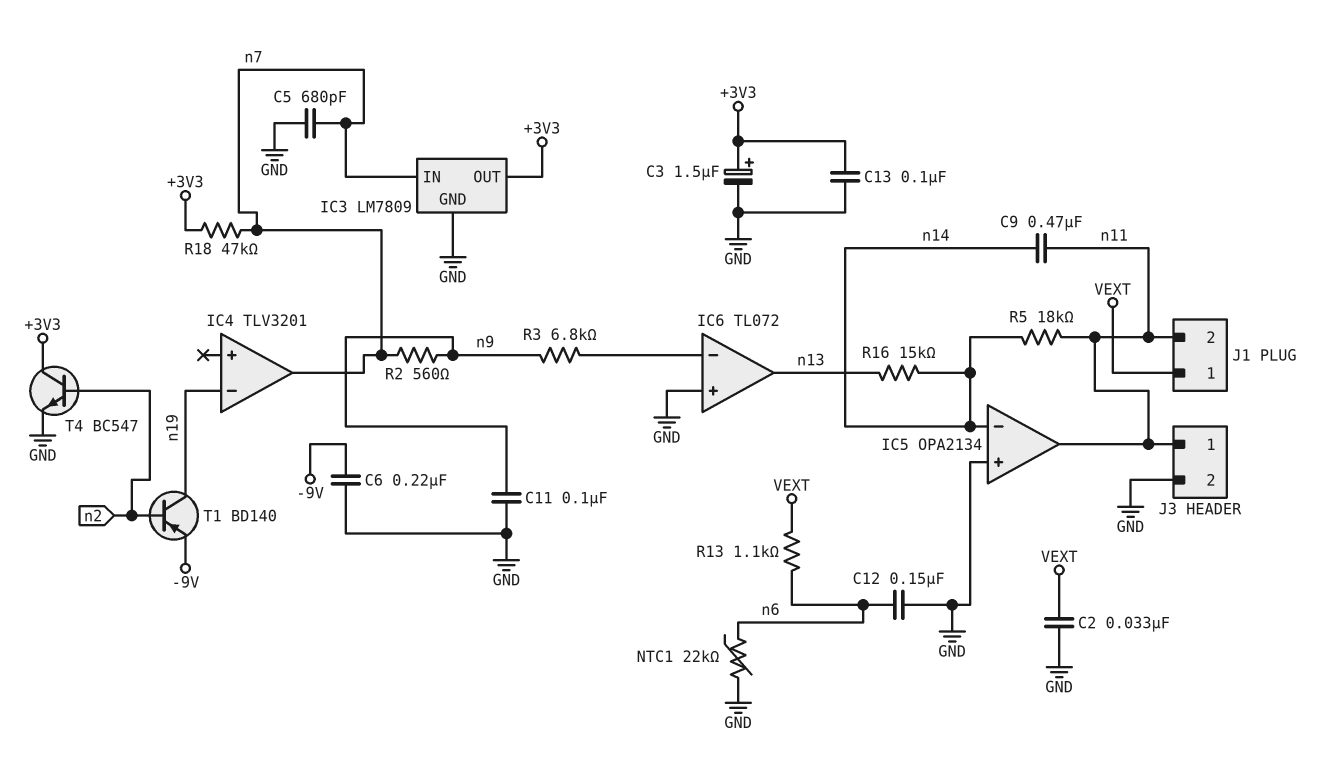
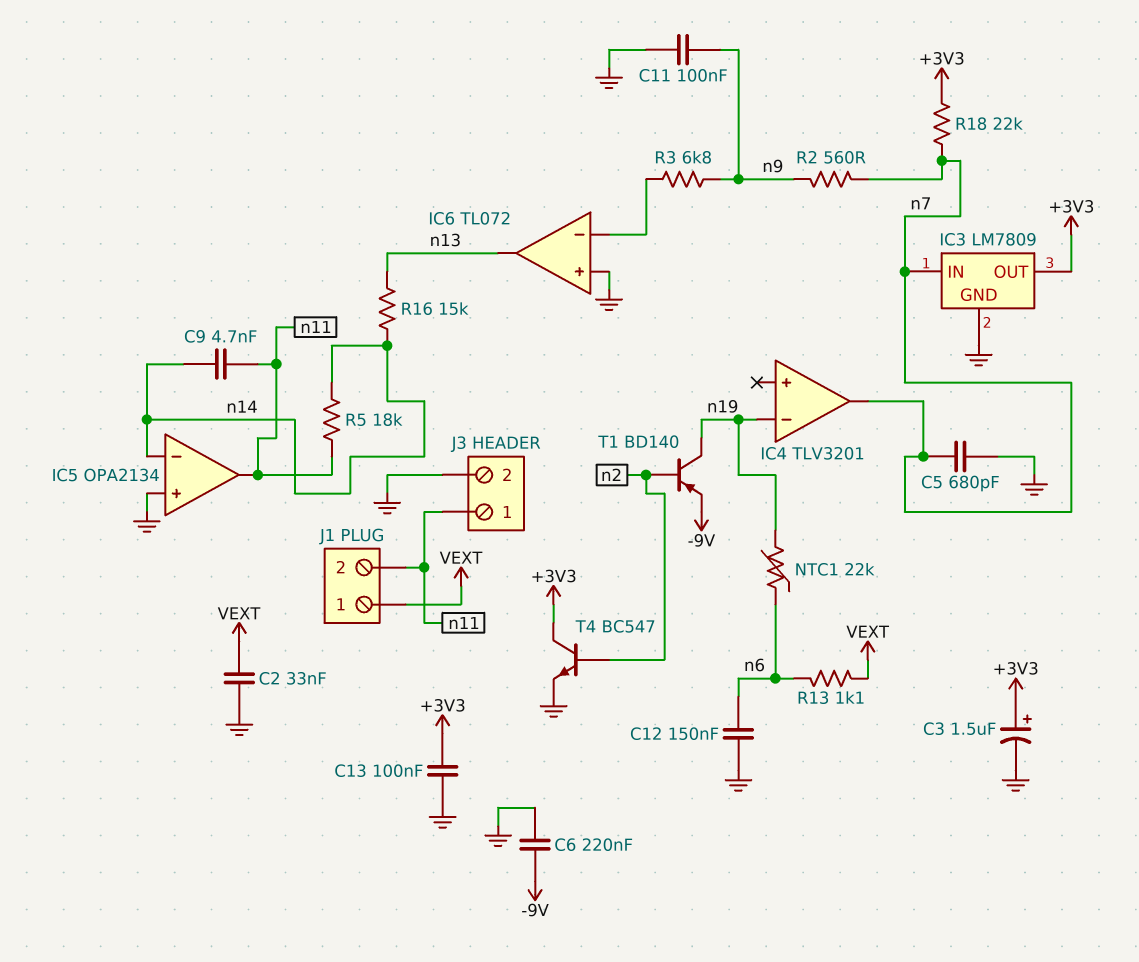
C9: 470nF (n11, n14) -> 4.7nF (n11, n14)
NTC1: 22k (GND, n6) -> 22k (n6, n19)
R18: 47k (+3V3, n7) -> 22k (+3V3, n7)

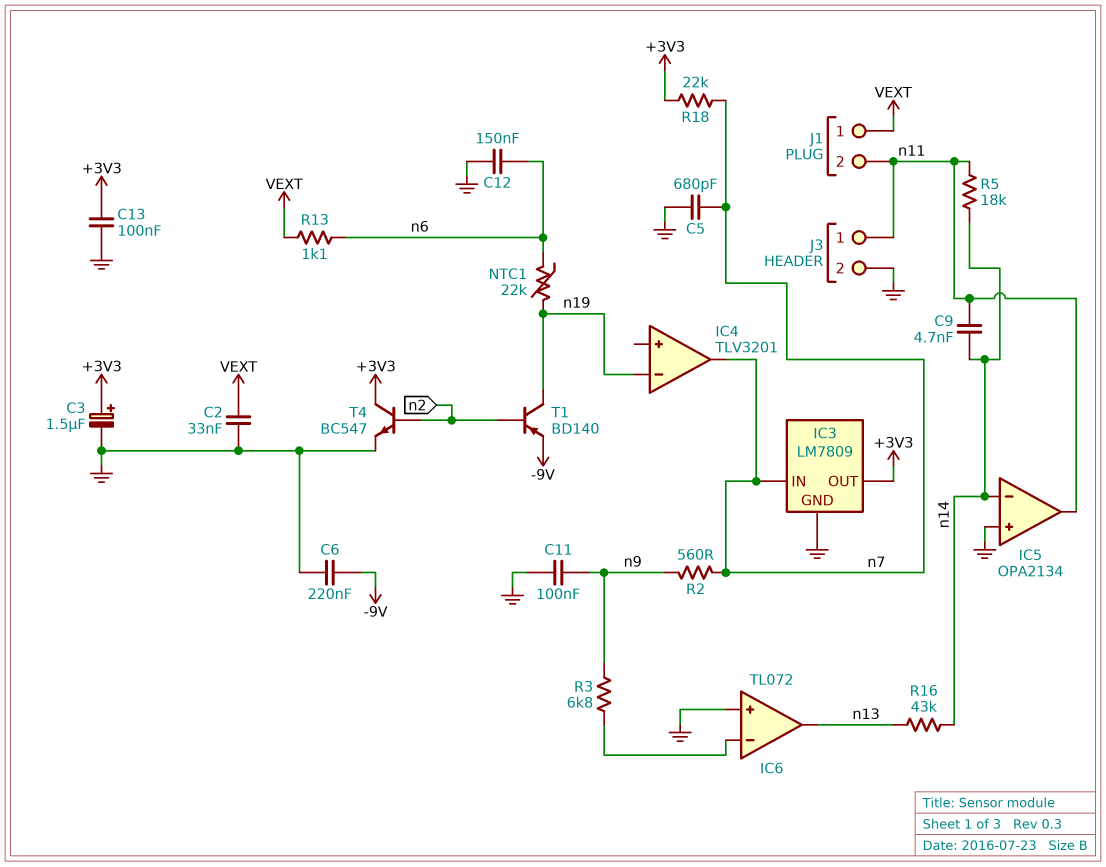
R16: 15k (n13, n14) -> 43k (n13, n14)

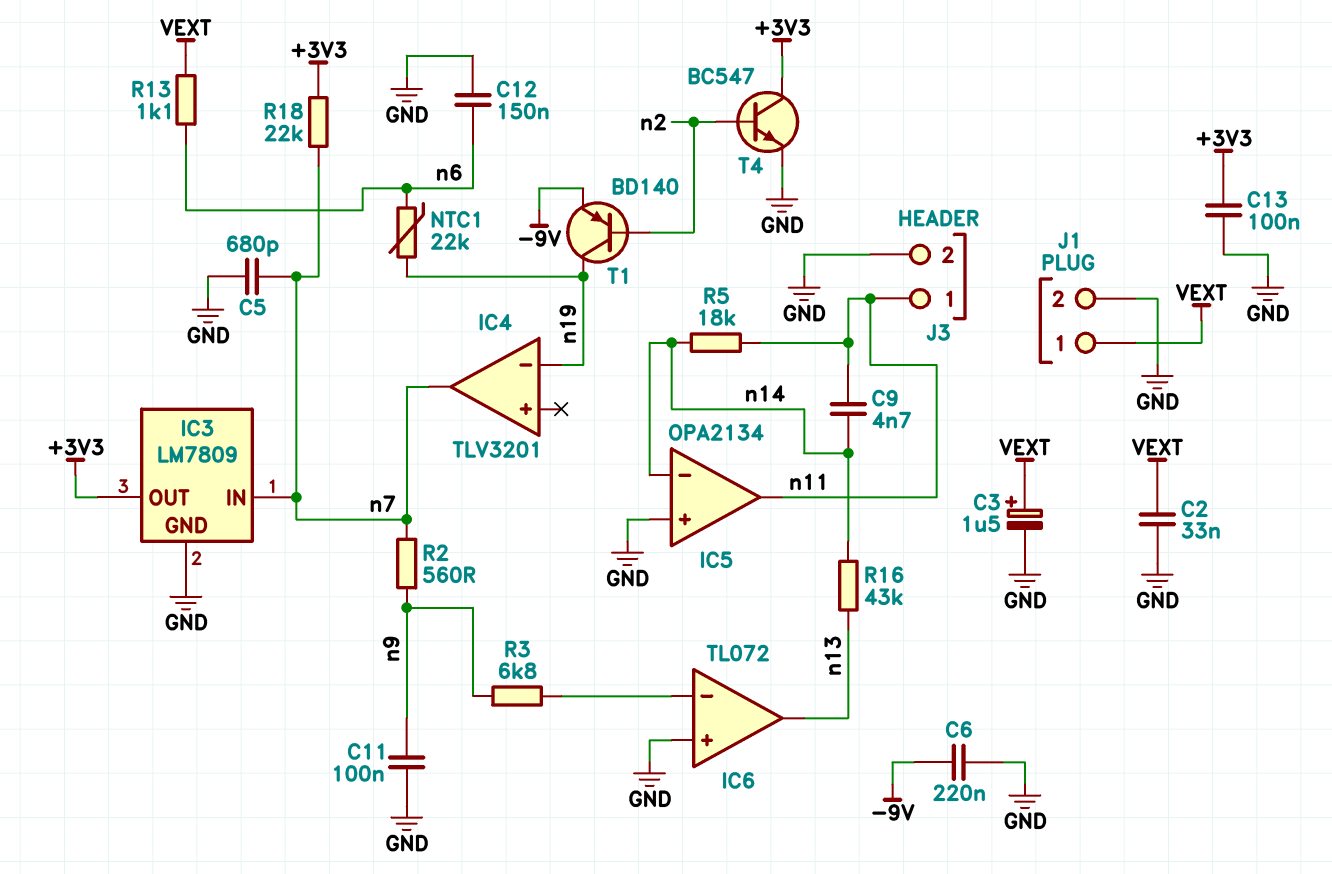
C3: 1.5uF (plus +3V3, minus GND) -> 1.5uF (plus VEXT, minus GND)
J1 pin 2: n11 -> GND

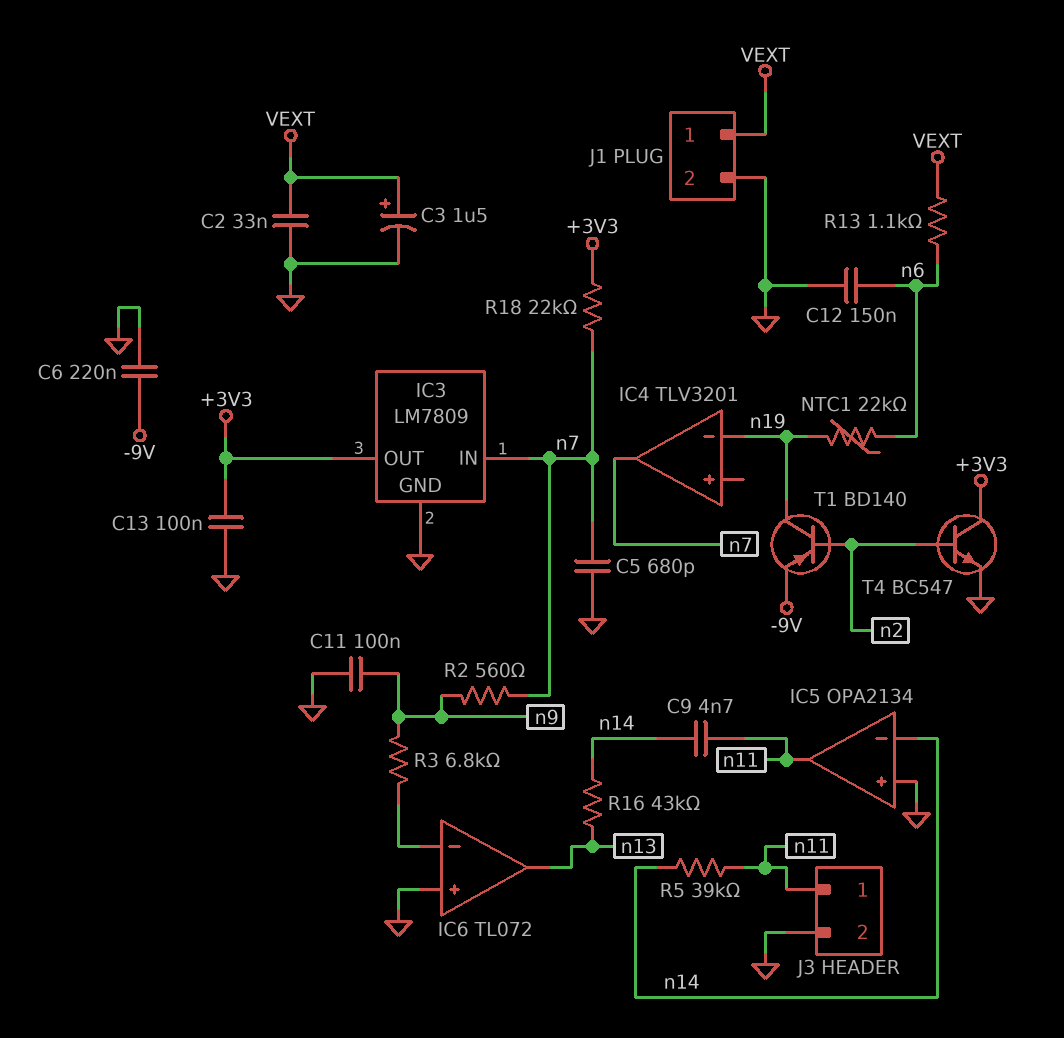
R5: 18k (n11, n14) -> 39k (n11, n14)

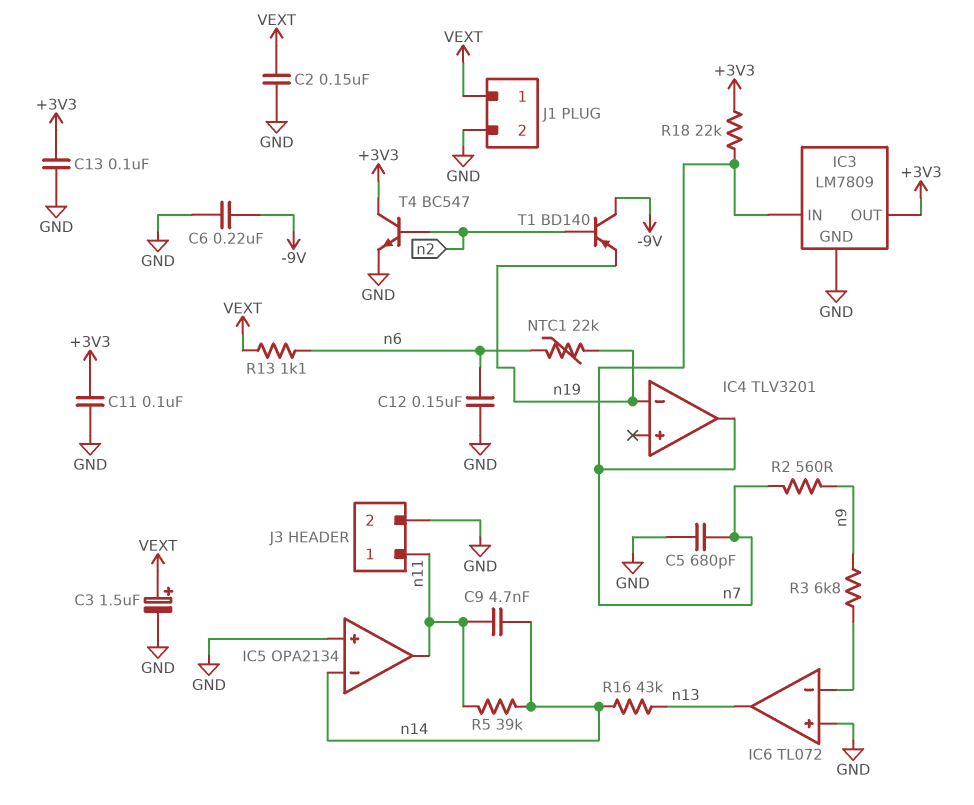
C2: 33nF (GND, VEXT) -> 150nF (GND, VEXT)
C11: 100nF (GND, n9) -> 100nF (+3V3, GND)
T1: PNP BD140 (B n2, C n19, E -9V) -> PNP BD140 (B n2, C -9V, E n19)

